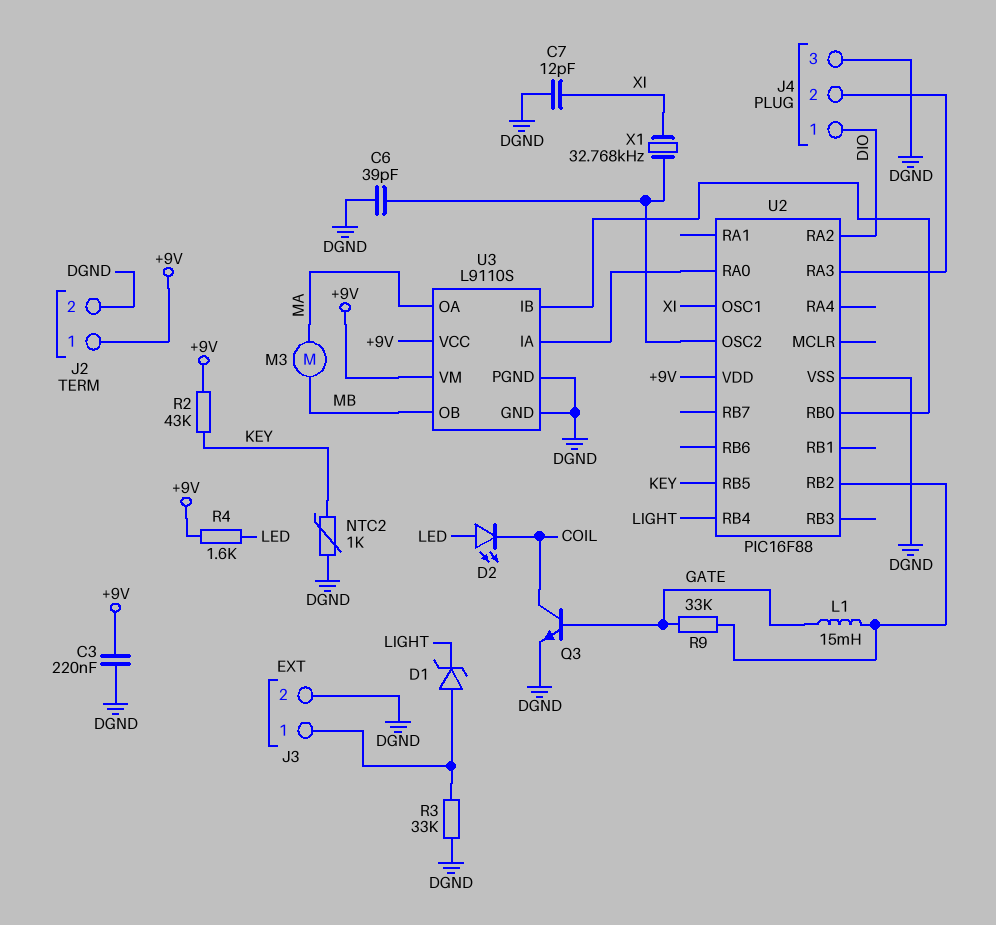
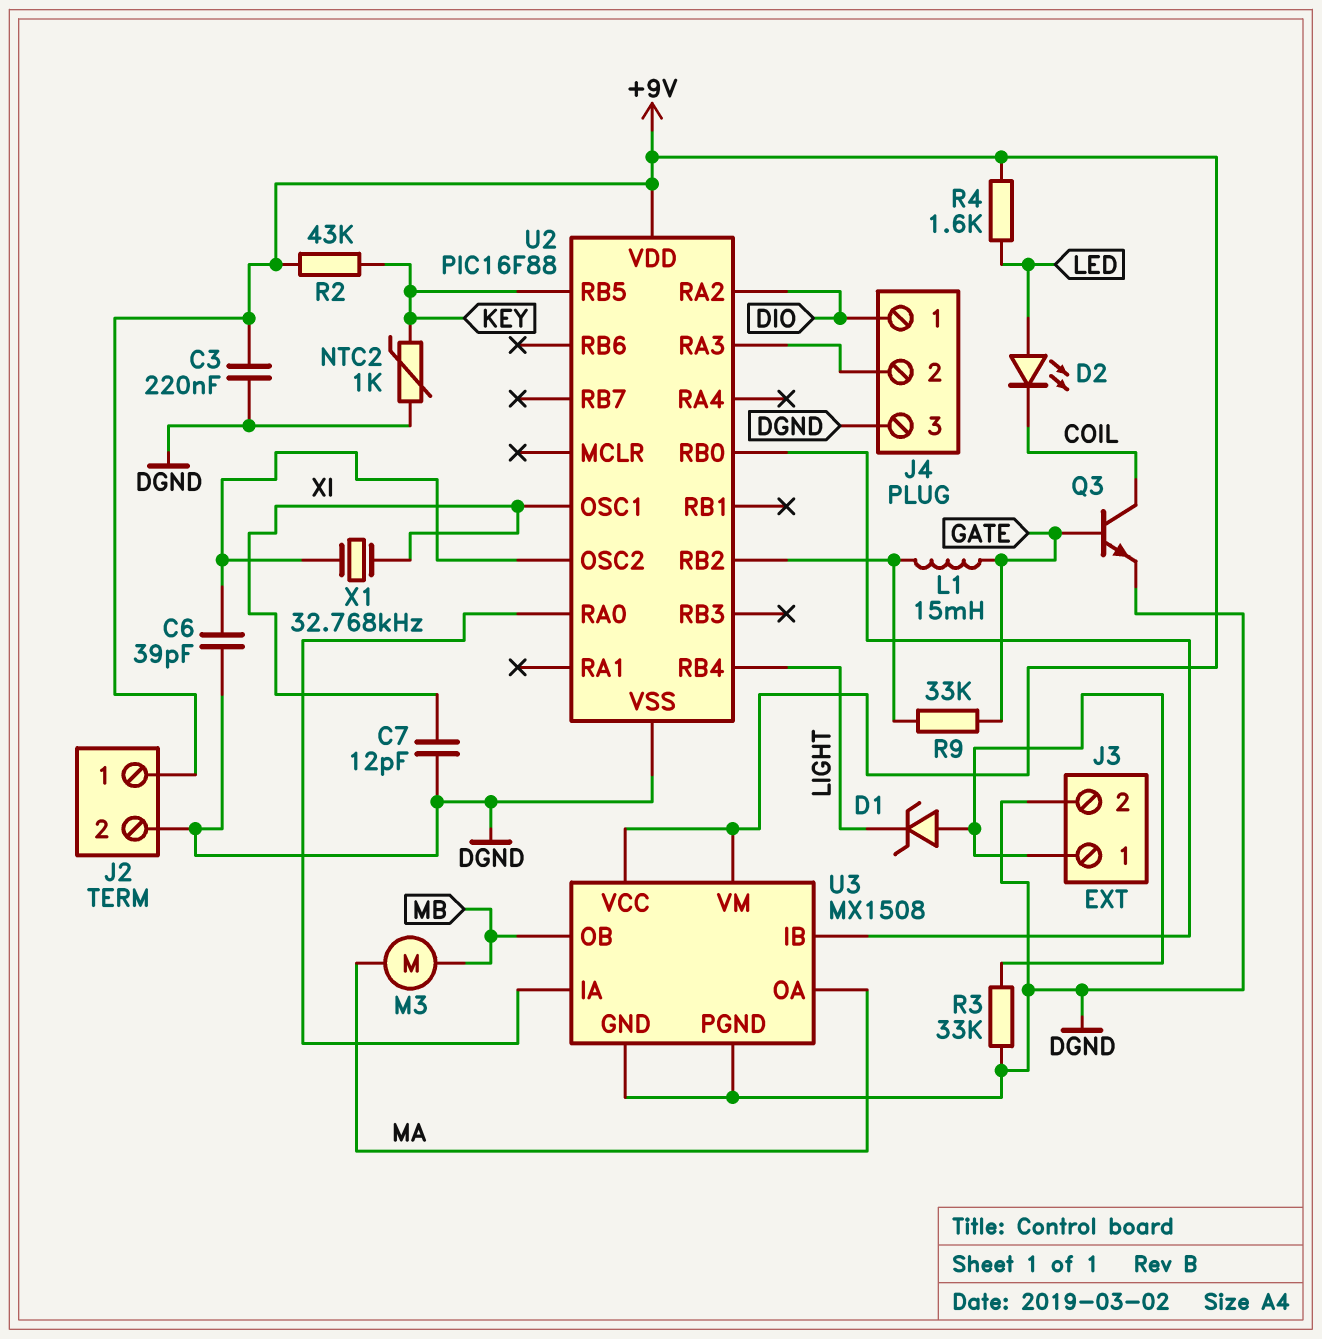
U3: L9110S -> MX1508

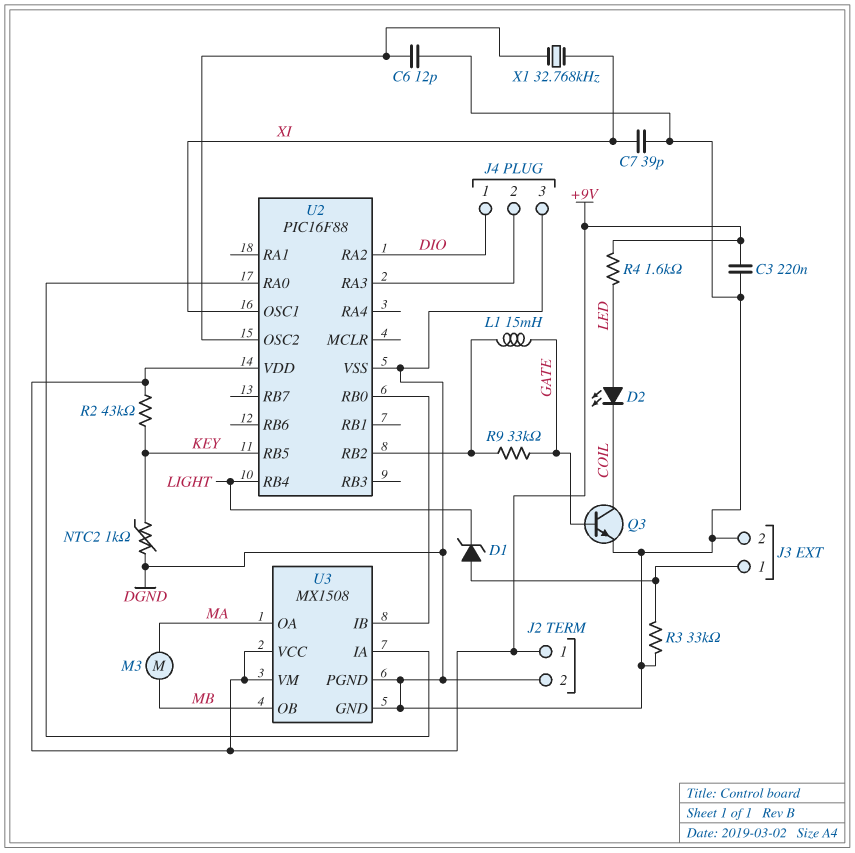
C6: 39pF (DGND, U2/OSC2) -> 12pF (DGND, U2/OSC2)
C7: 12pF (DGND, XI) -> 39pF (DGND, XI)

